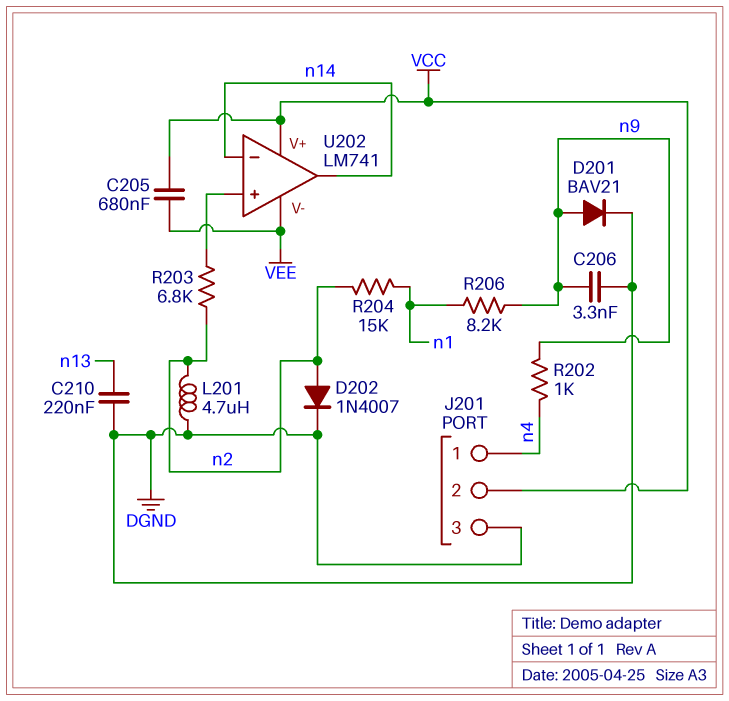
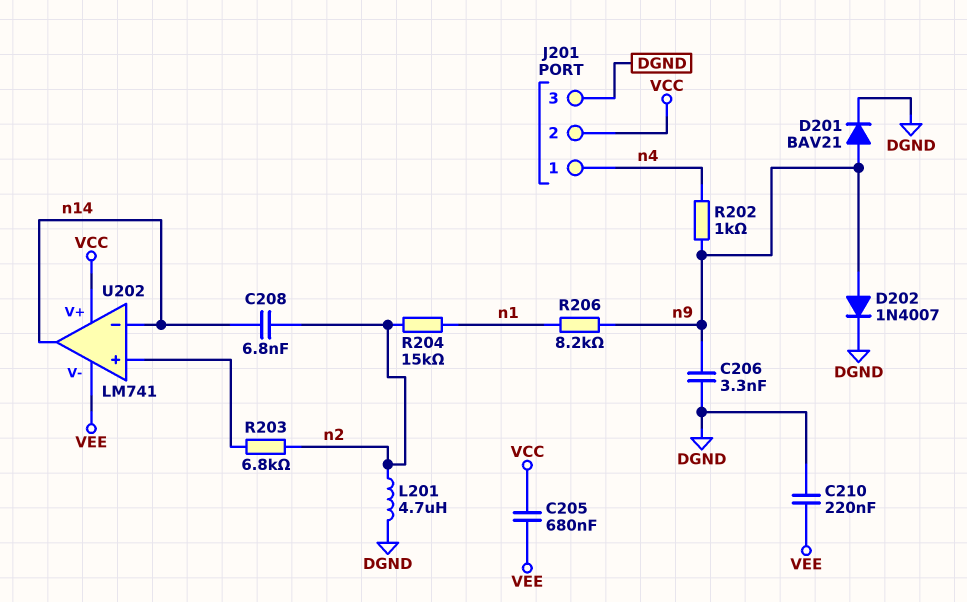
C208: none -> 6.8nF (n2, n14)
C210: 220nF (DGND, n13) -> 220nF (DGND, VEE)
D202: diode 1N4007 (A n2, K DGND) -> diode 1N4007 (A n9, K DGND)

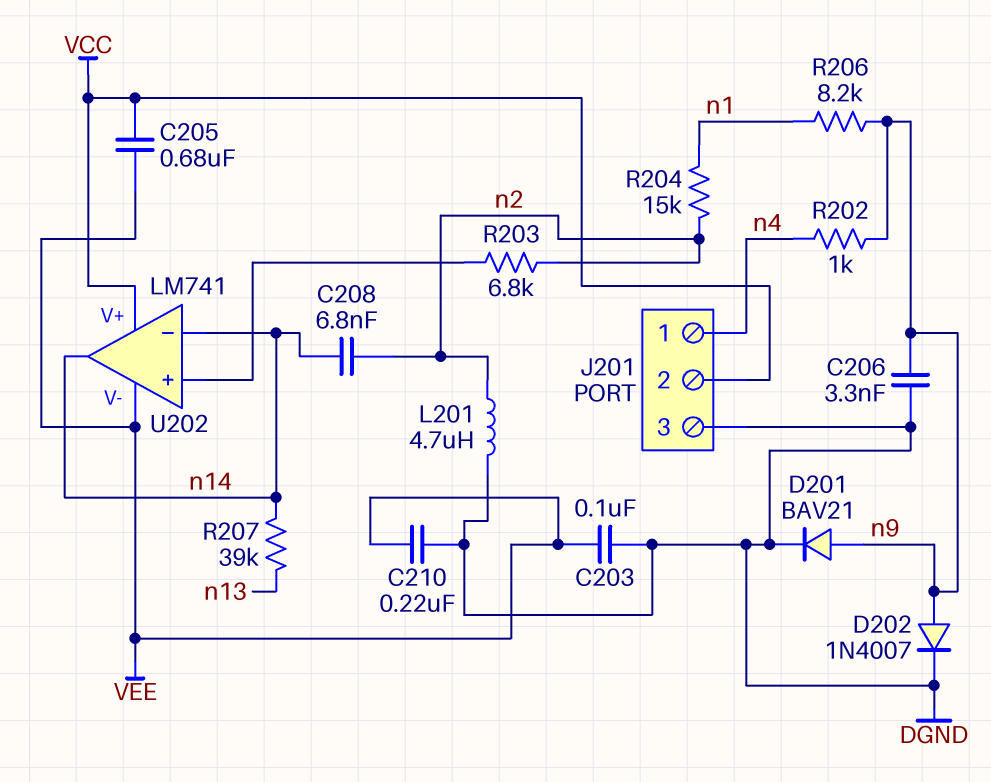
C203: none -> 100nF (DGND, VEE)
R207: none -> 39k (n13, n14)

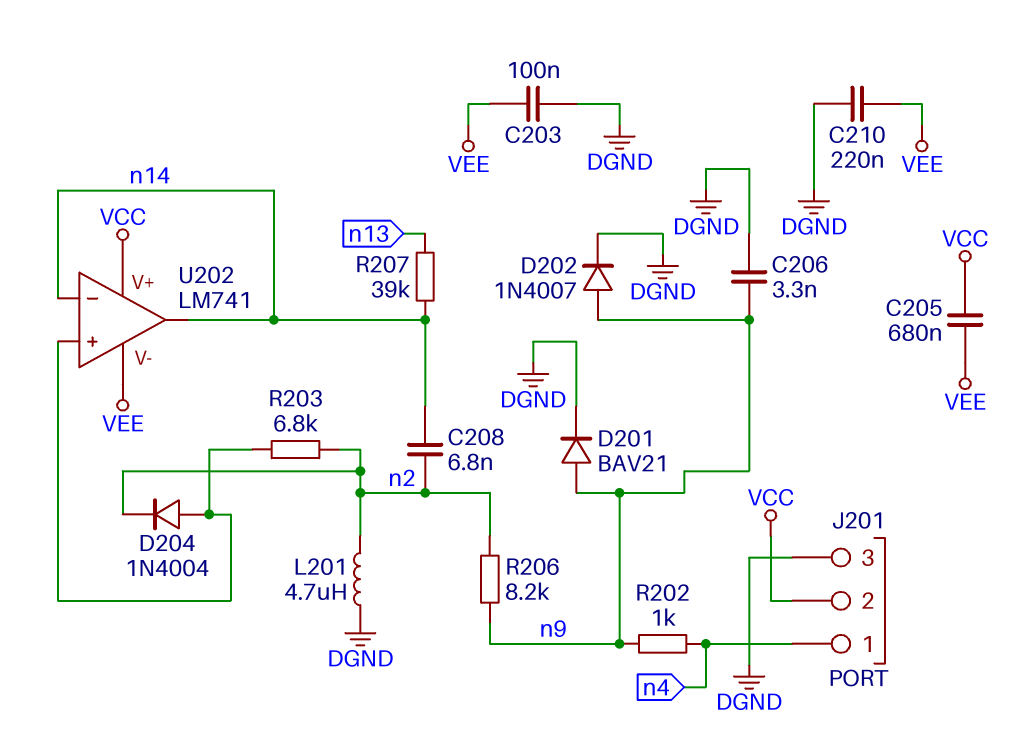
D204: none -> diode 1N4004 (A U202/in+, K n2)
R204: 15k (n1, n2) -> none
R206: 8.2k (n1, n9) -> 8.2k (n2, n9)

